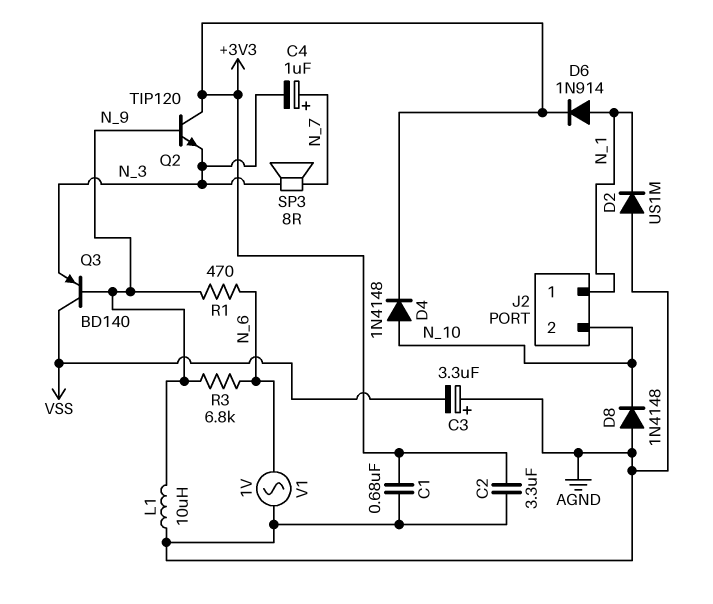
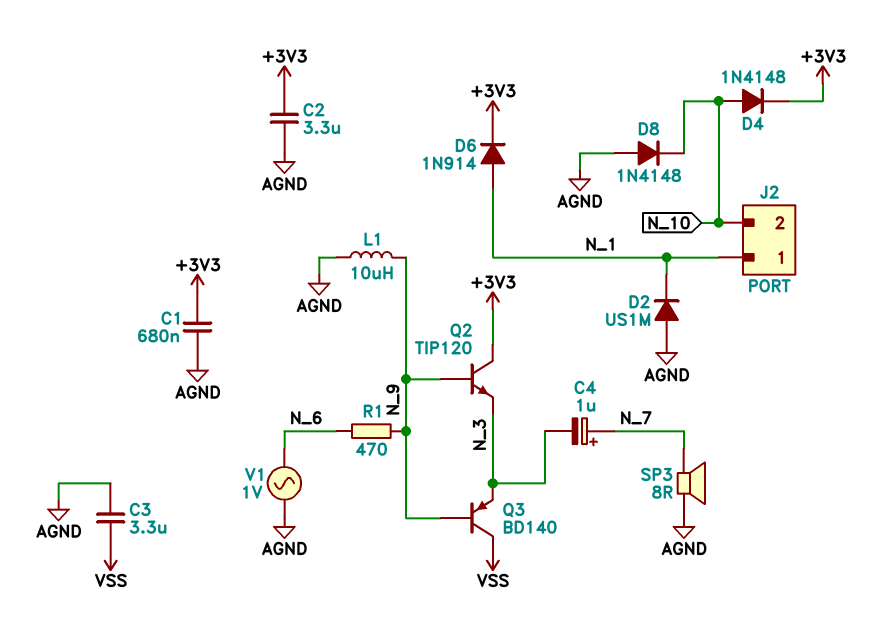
C3: 3.3uF (plus AGND, minus VSS) -> 3.3uF (AGND, VSS)
R3: 6.8k (N_6, N_9) -> none
SP3: speaker 8R (N_3, N_7) -> speaker 8R (AGND, N_7)

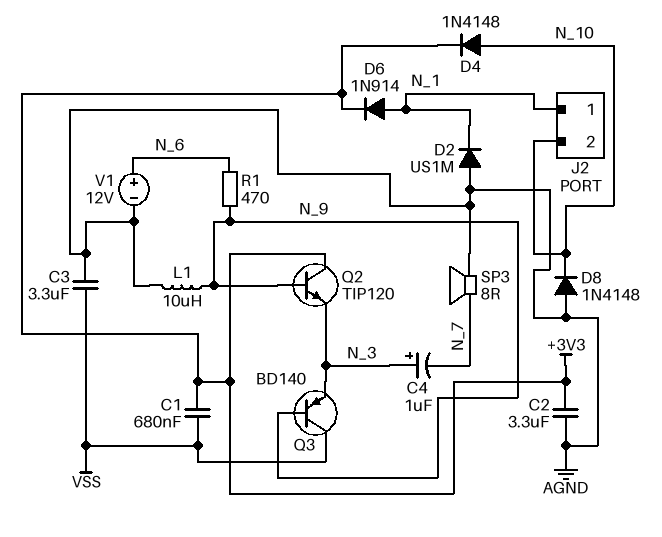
C1: 680nF (+3V3, AGND) -> 680nF (+3V3, VSS)
C4: 1uF (plus N_7, minus N_3) -> 1uF (plus N_3, minus N_7)
V1: AC 1V (AGND, N_6) -> 12V (plus N_6, minus AGND)

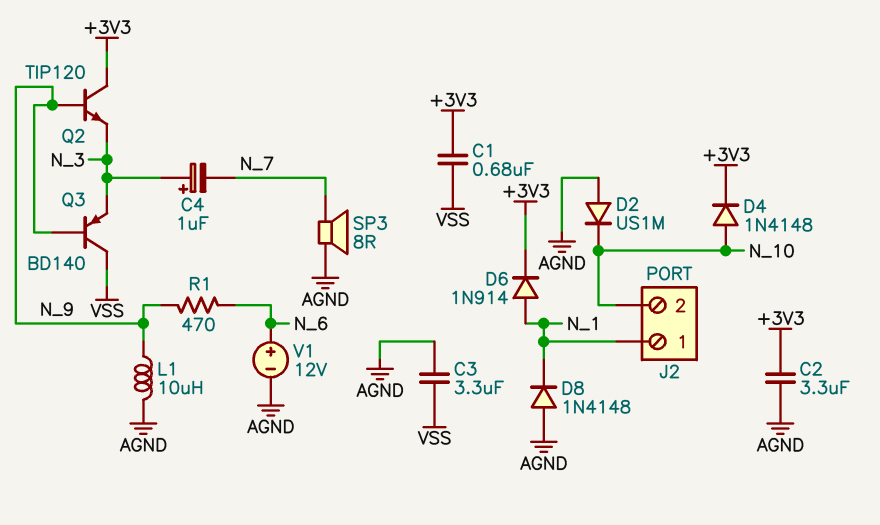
D2: diode US1M (A AGND, K N_1) -> diode US1M (A AGND, K N_10)
D8: diode 1N4148 (A AGND, K N_10) -> diode 1N4148 (A AGND, K N_1)

